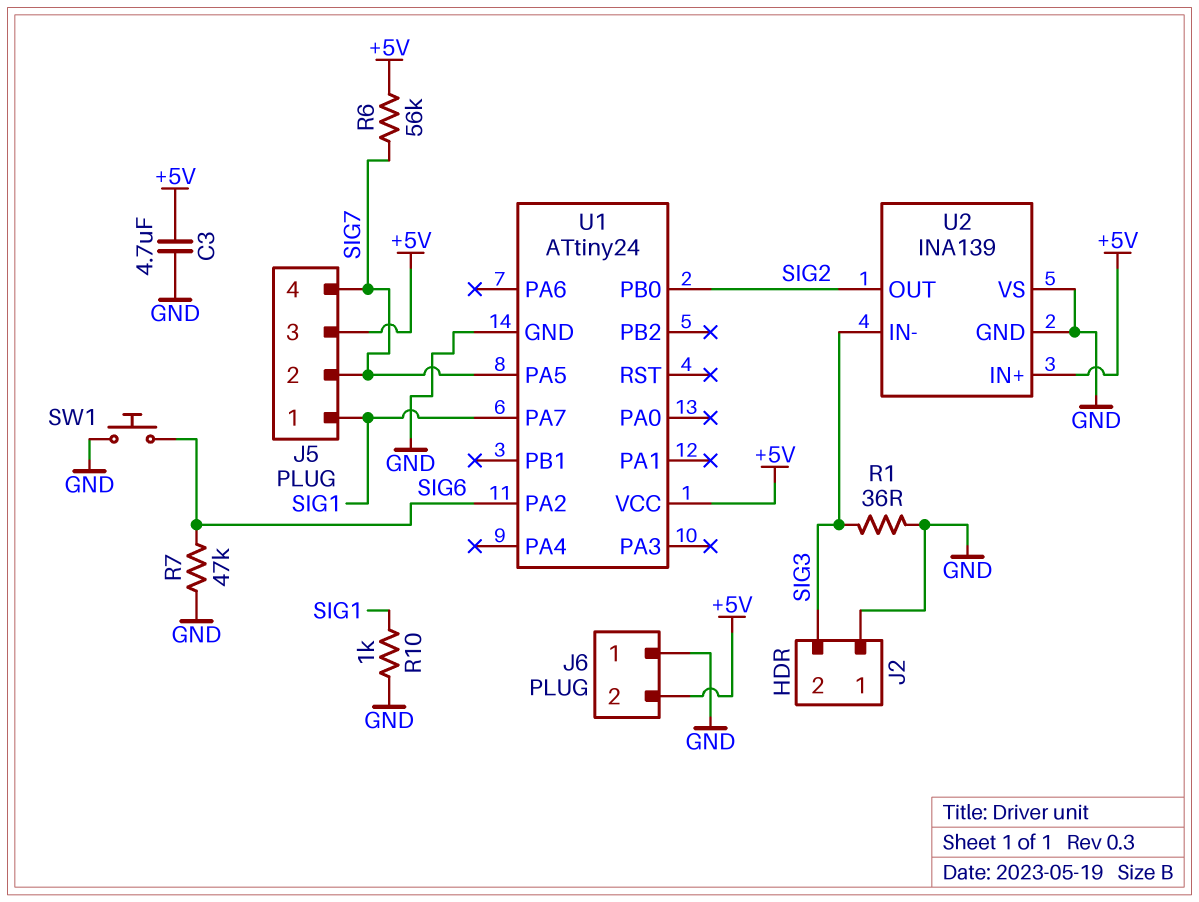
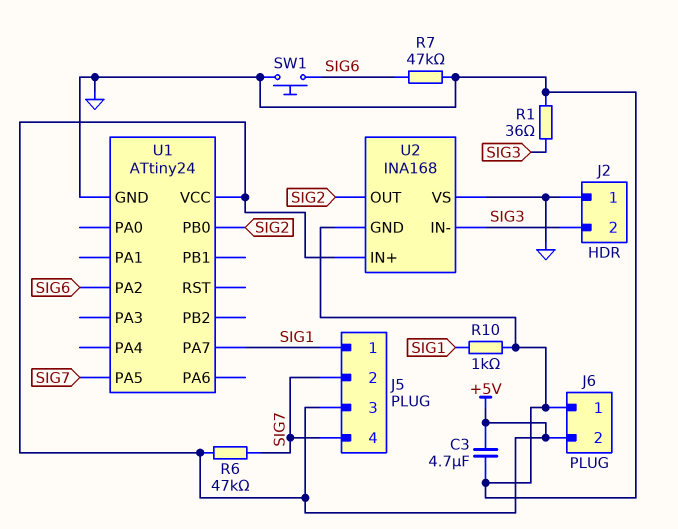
R6: 56k (+5V, SIG7) -> 47k (+5V, SIG7)
U2: INA139 -> INA168

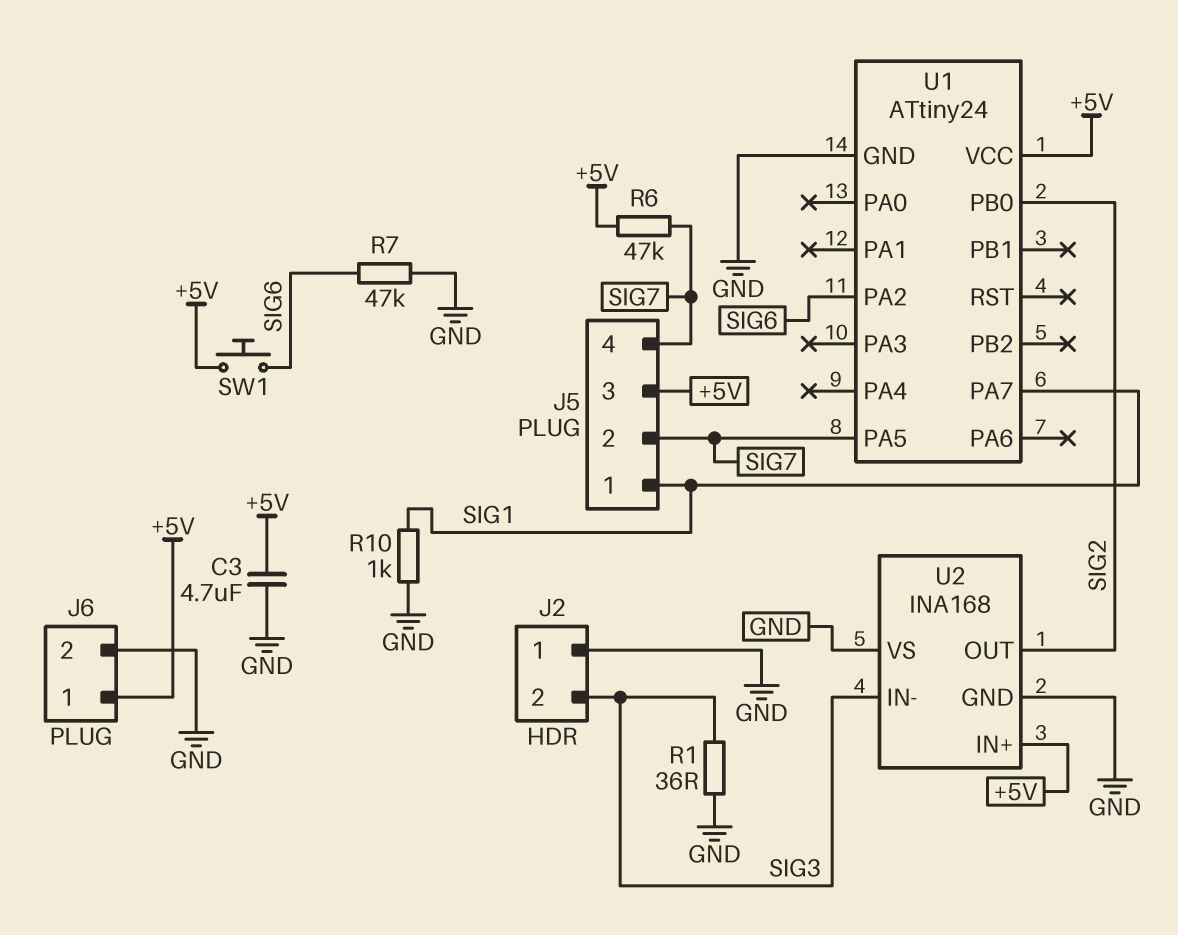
J6 pin 1: GND -> +5V
J6 pin 2: +5V -> GND
SW1: button (GND, SIG6) -> button (+5V, SIG6)

